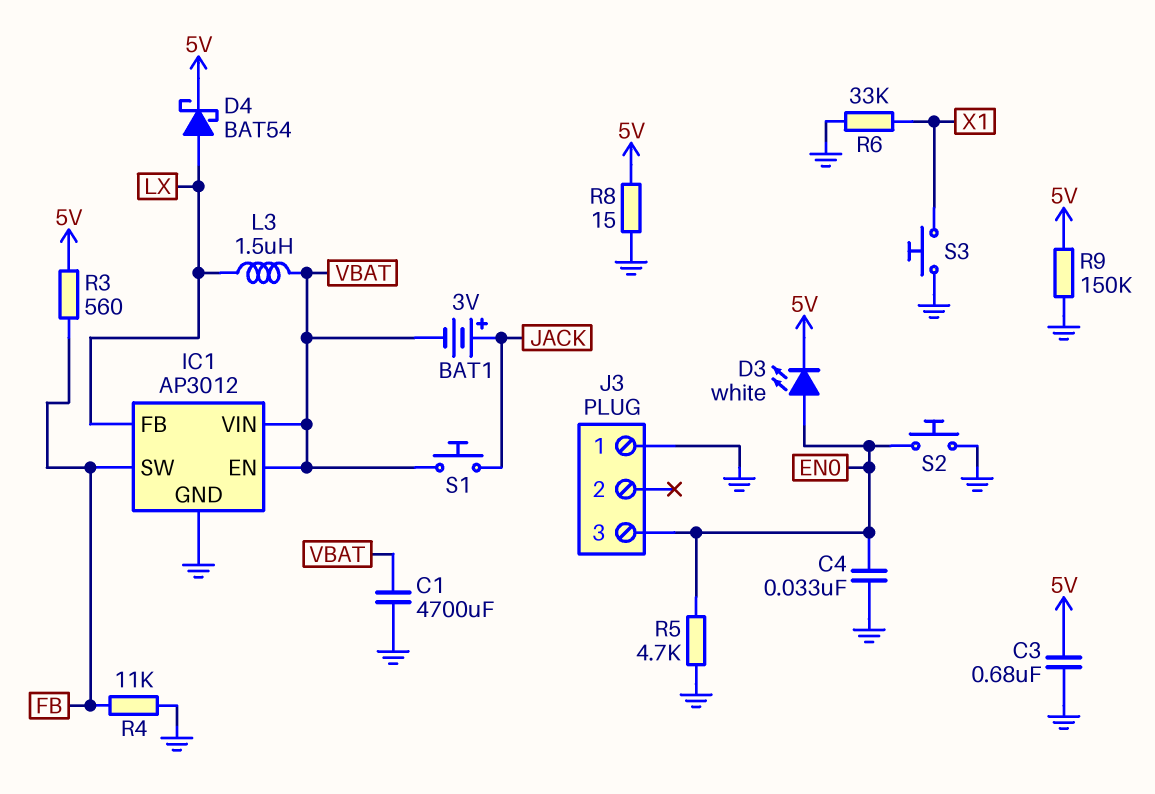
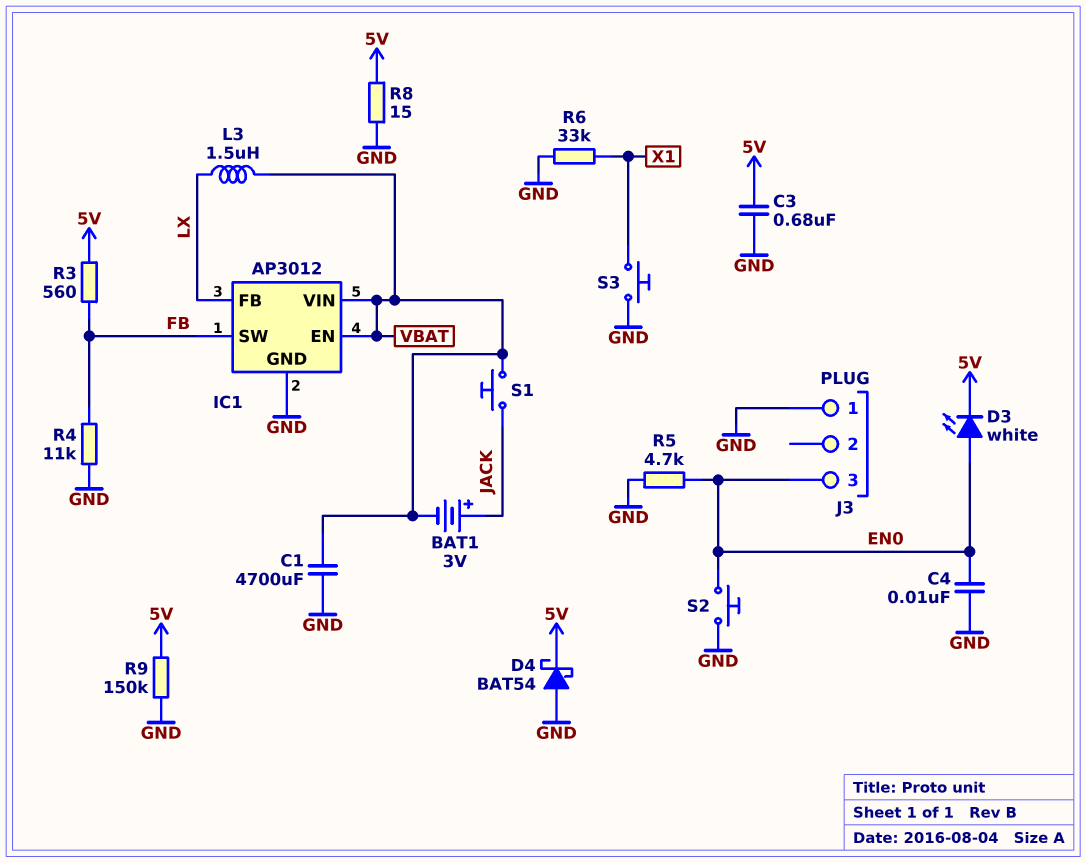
C4: 33nF (EN0, GND) -> 10nF (EN0, GND)
D4: schottky BAT54 (A LX, K 5V) -> schottky BAT54 (A GND, K 5V)

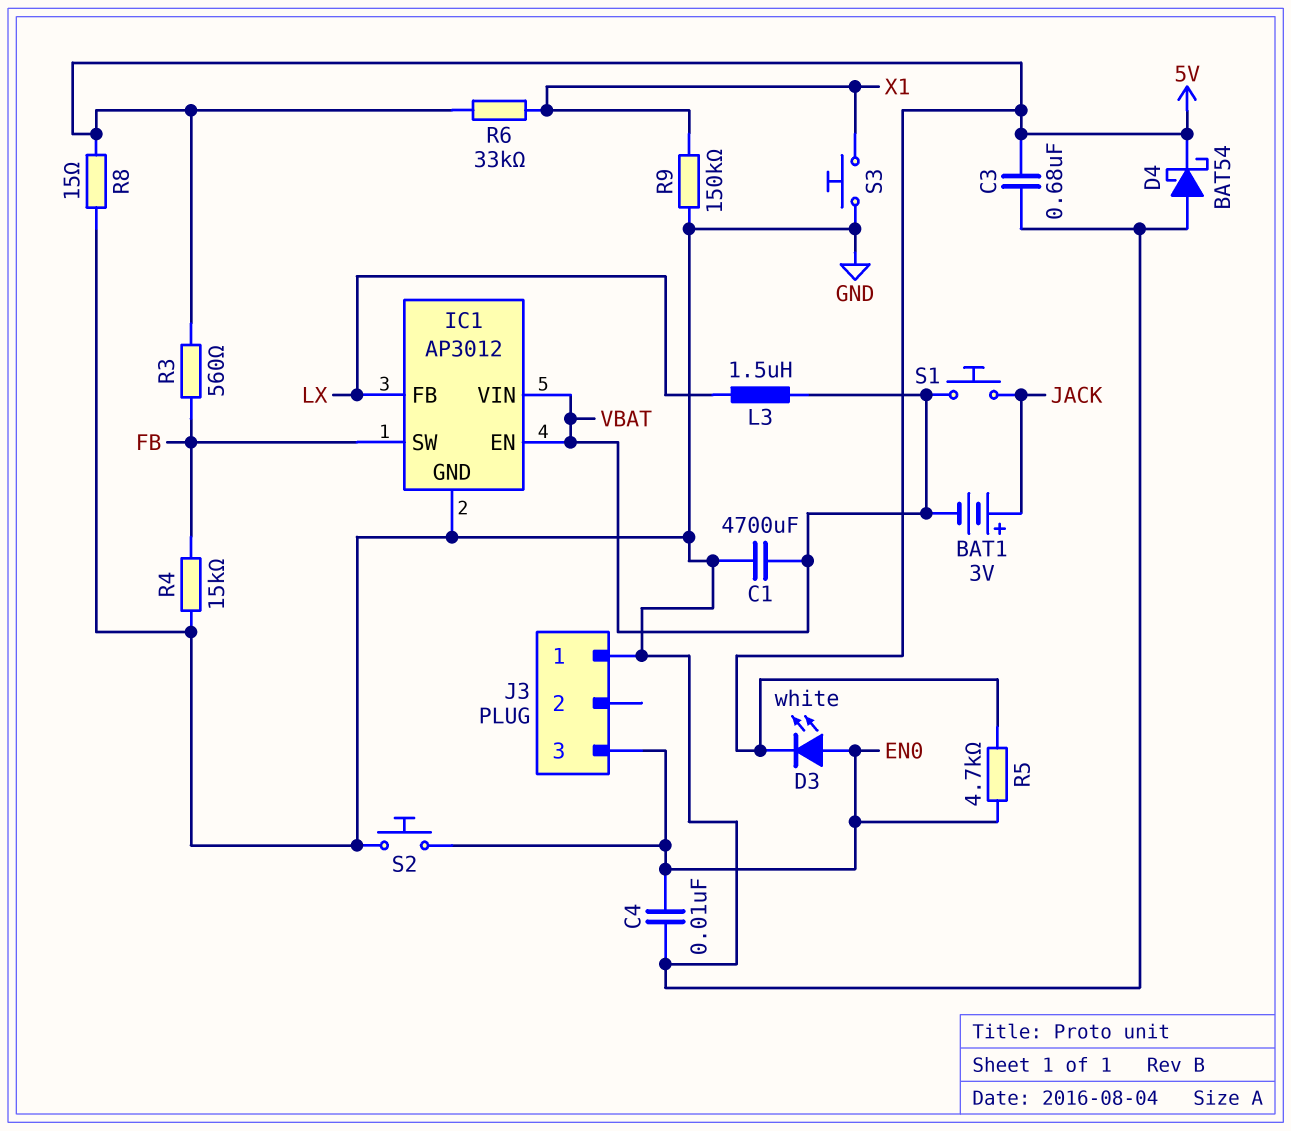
R4: 11k (FB, GND) -> 15k (FB, GND)
R5: 4.7k (EN0, GND) -> 4.7k (5V, EN0)
R6: 33k (GND, X1) -> 33k (5V, X1)
R9: 150k (5V, GND) -> 150k (GND, X1)

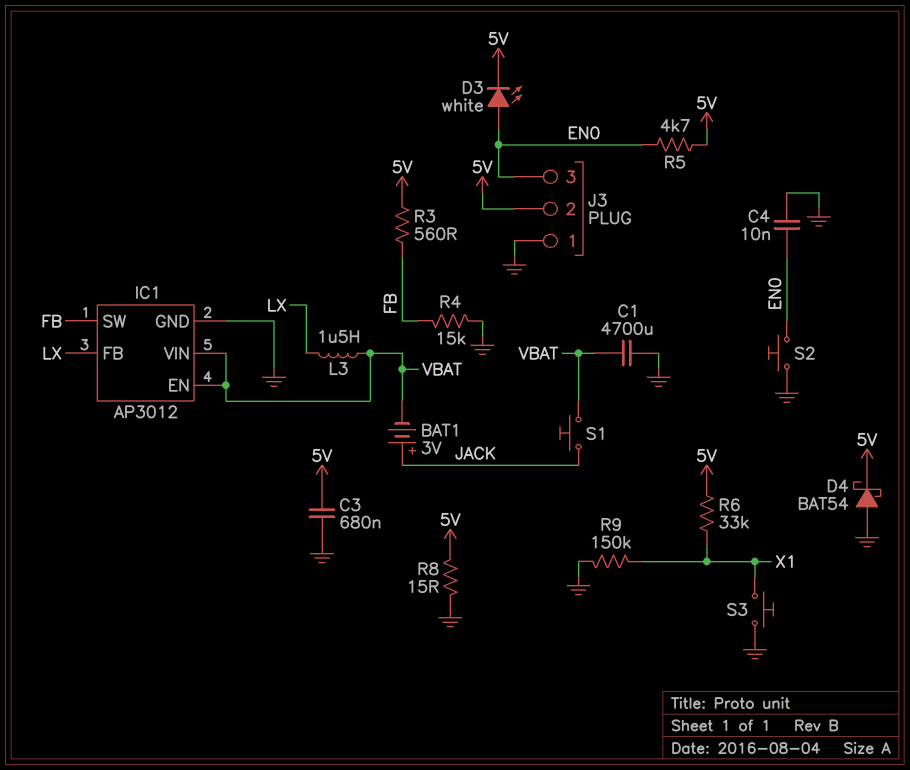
J3 pin 2: none -> 5V

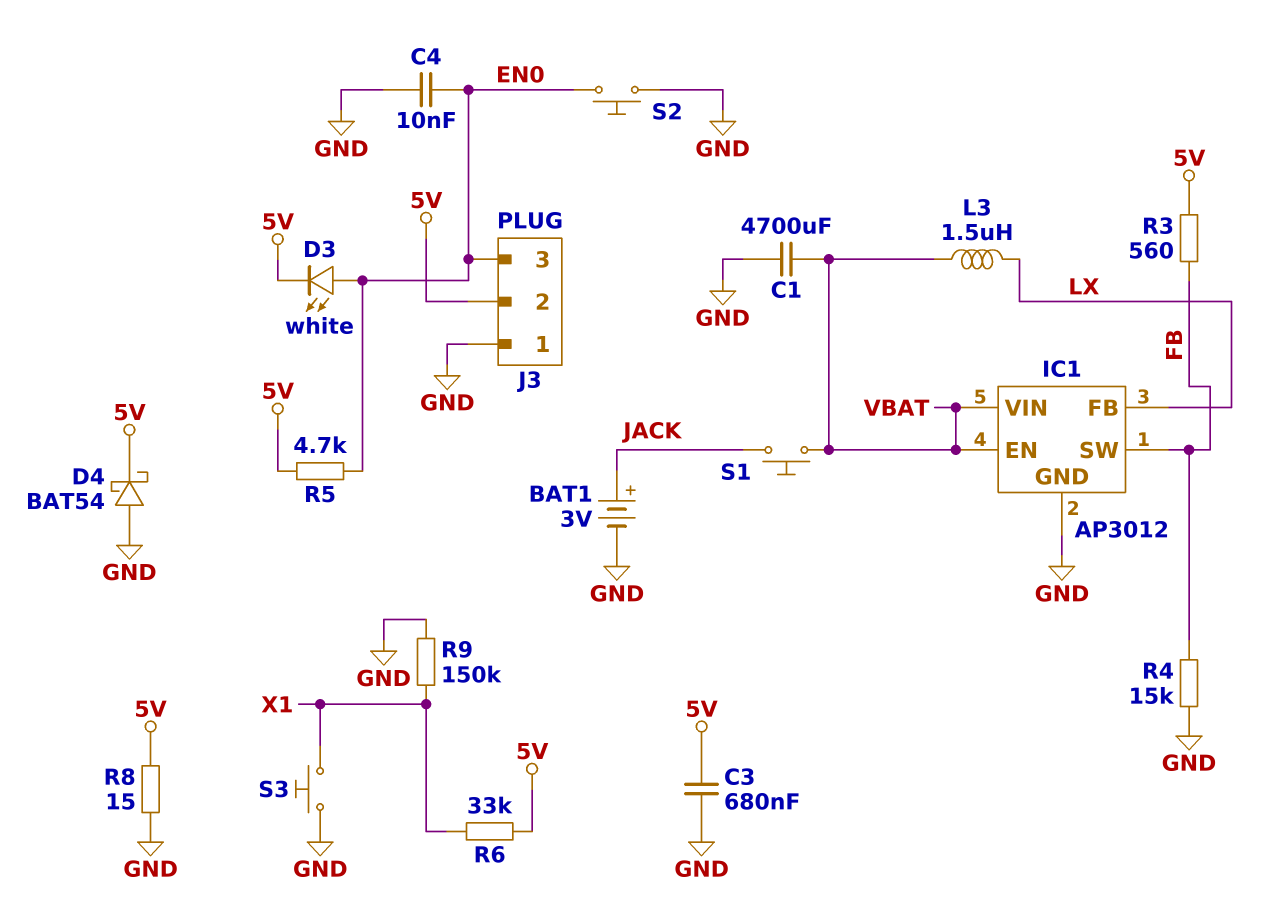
BAT1: 3V (plus JACK, minus VBAT) -> 3V (plus JACK, minus GND)

